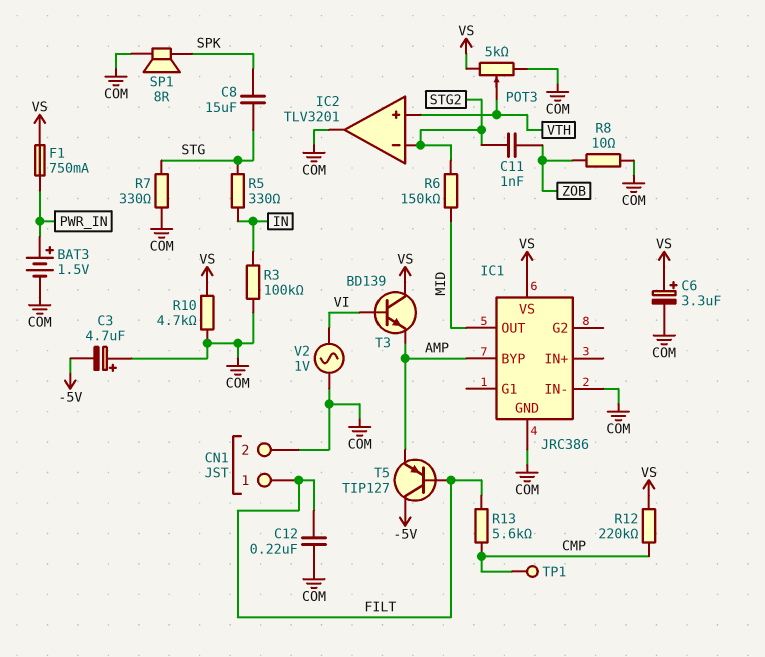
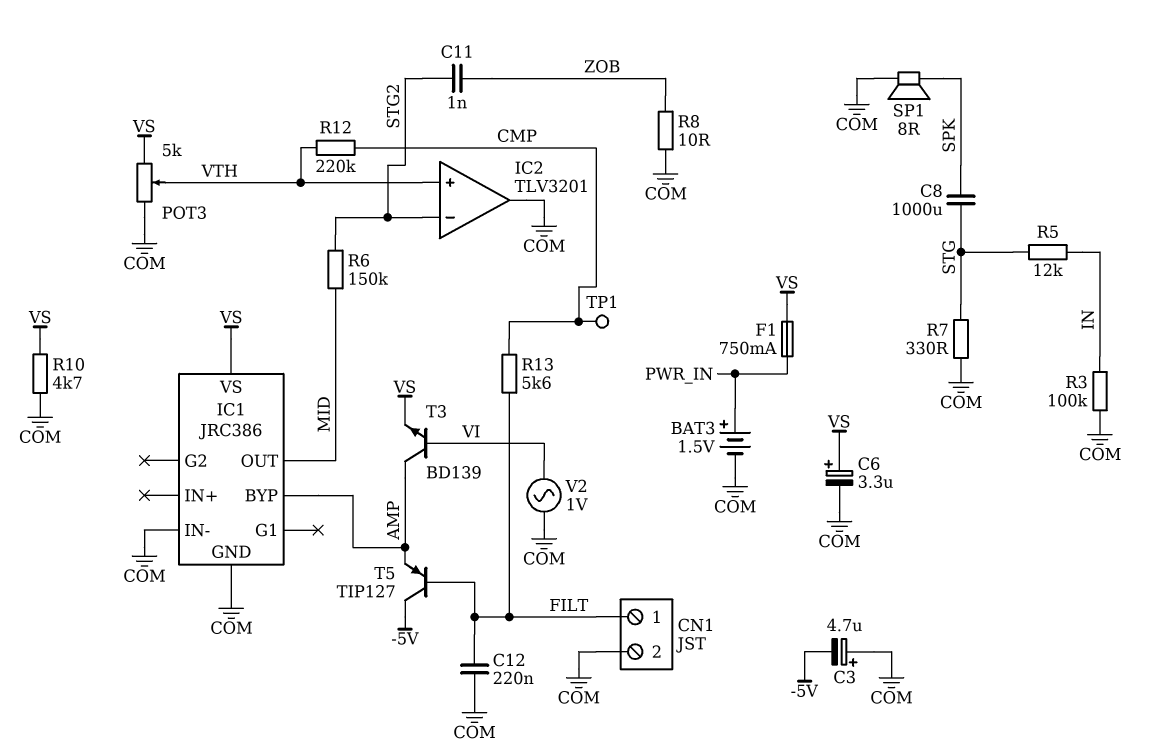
C8: 15uF (SPK, STG) -> 1000uF (SPK, STG)
R5: 330 (IN, STG) -> 12k (IN, STG)
R12: 220k (CMP, VS) -> 220k (CMP, VTH)
T3: NPN BD139 (B VI, C VS, E AMP) -> NPN BD139 (B VI, C AMP, E VS)

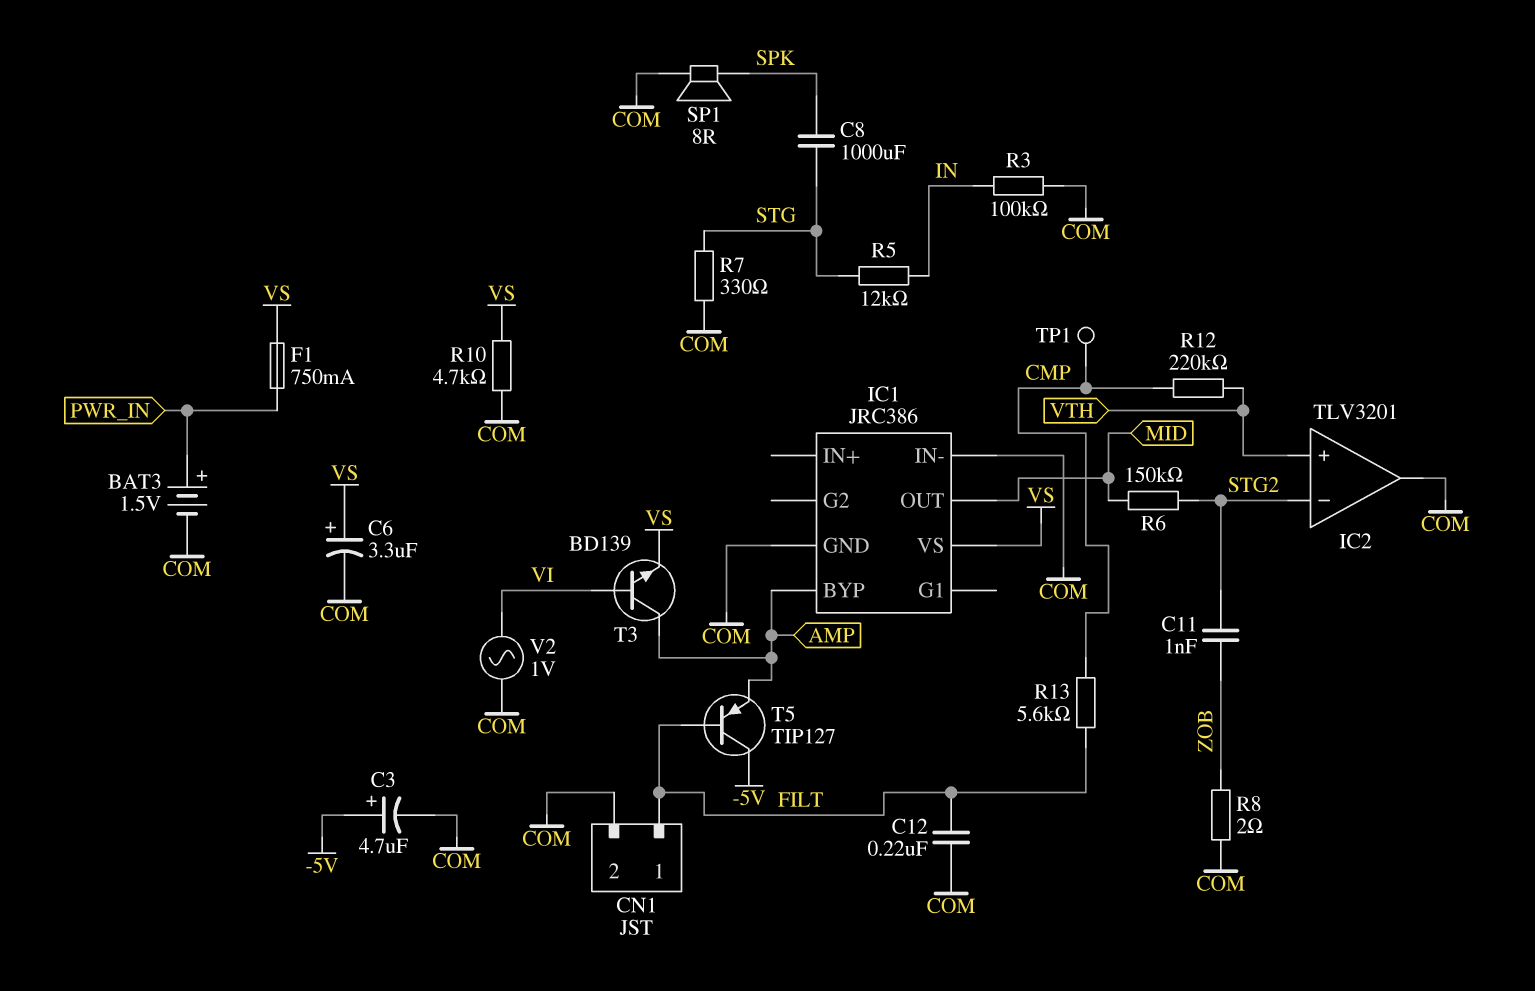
C3: 4.7uF (plus COM, minus -5V) -> 4.7uF (plus -5V, minus COM)
POT3: 5k (COM, VS, wiper VTH) -> none
R8: 10 (COM, ZOB) -> 2 (COM, ZOB)

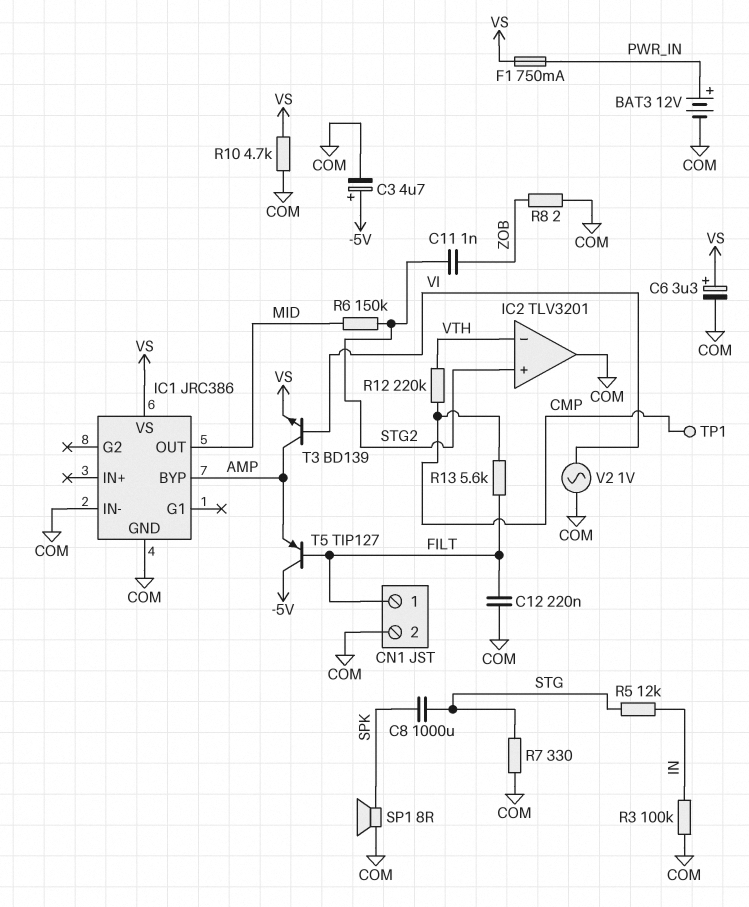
BAT3: 1.5V (plus PWR_IN, minus COM) -> 12V (plus PWR_IN, minus COM)
IC2 pin in+: VTH -> STG2
IC2 pin in-: STG2 -> VTH

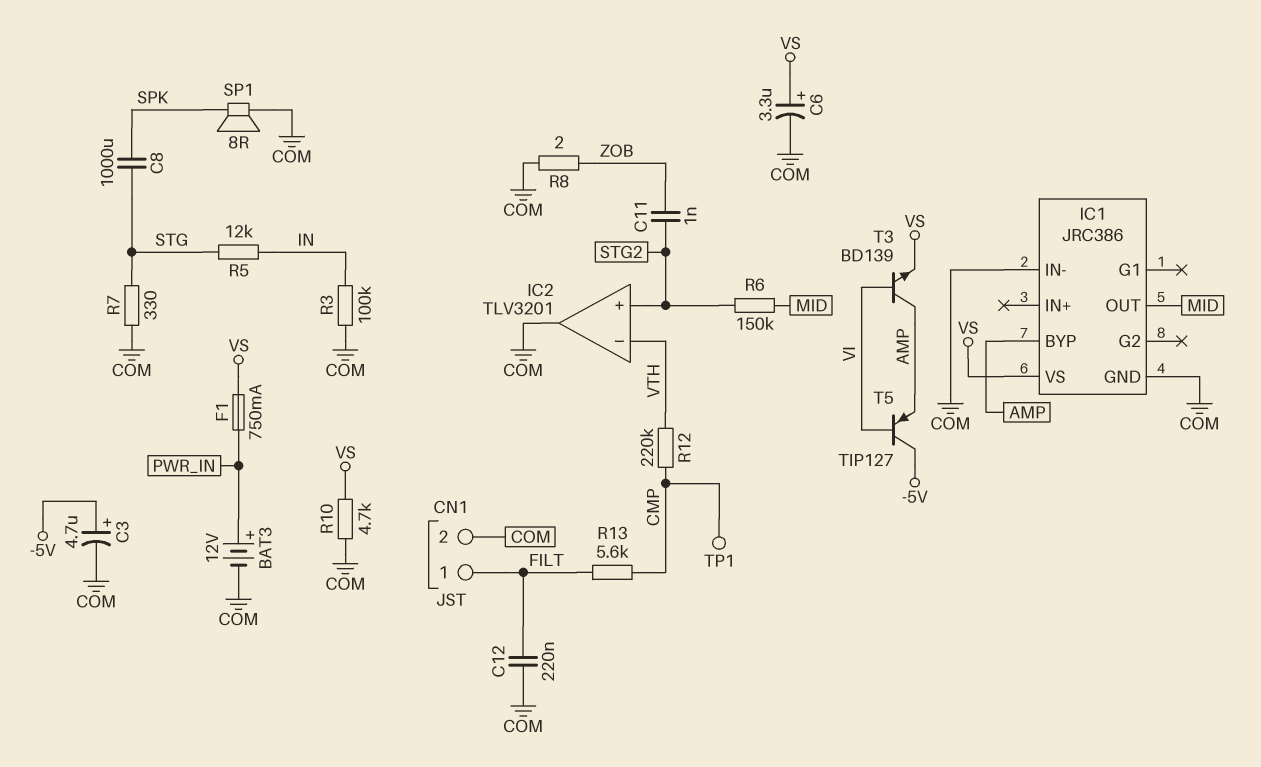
T5: PNP TIP127 (B FILT, C -5V, E AMP) -> PNP TIP127 (B VI, C -5V, E AMP)
V2: AC 1V (COM, VI) -> none

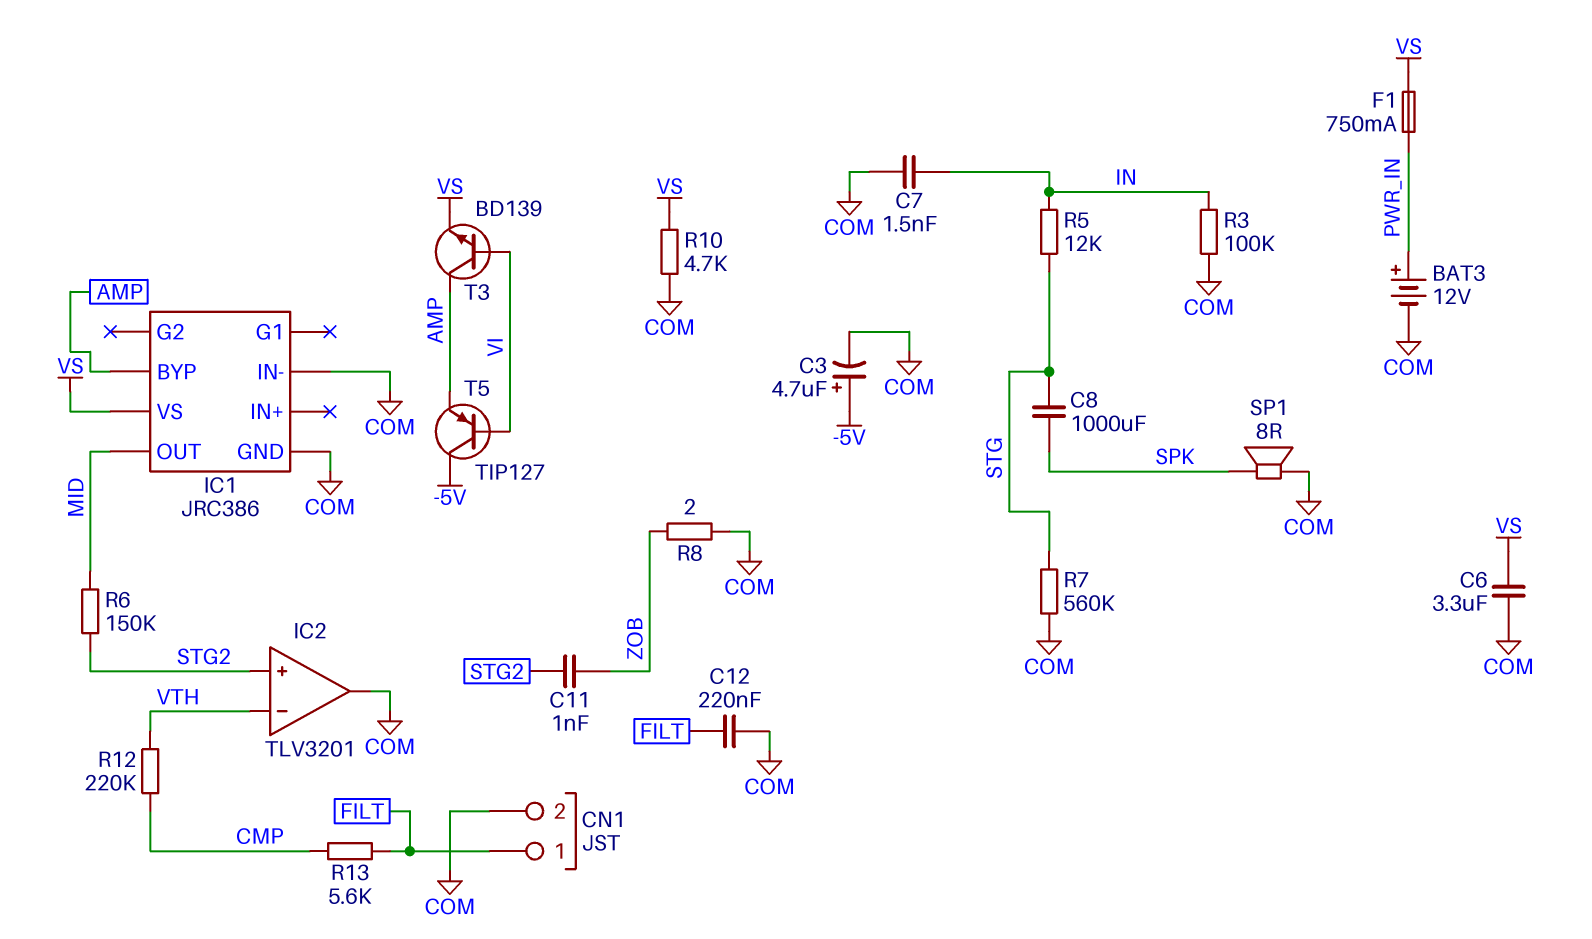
C6: 3.3uF (plus VS, minus COM) -> 3.3uF (COM, VS)
C7: none -> 1.5nF (COM, IN)
R7: 330 (COM, STG) -> 560k (COM, STG)
TP1: test point (CMP) -> none

